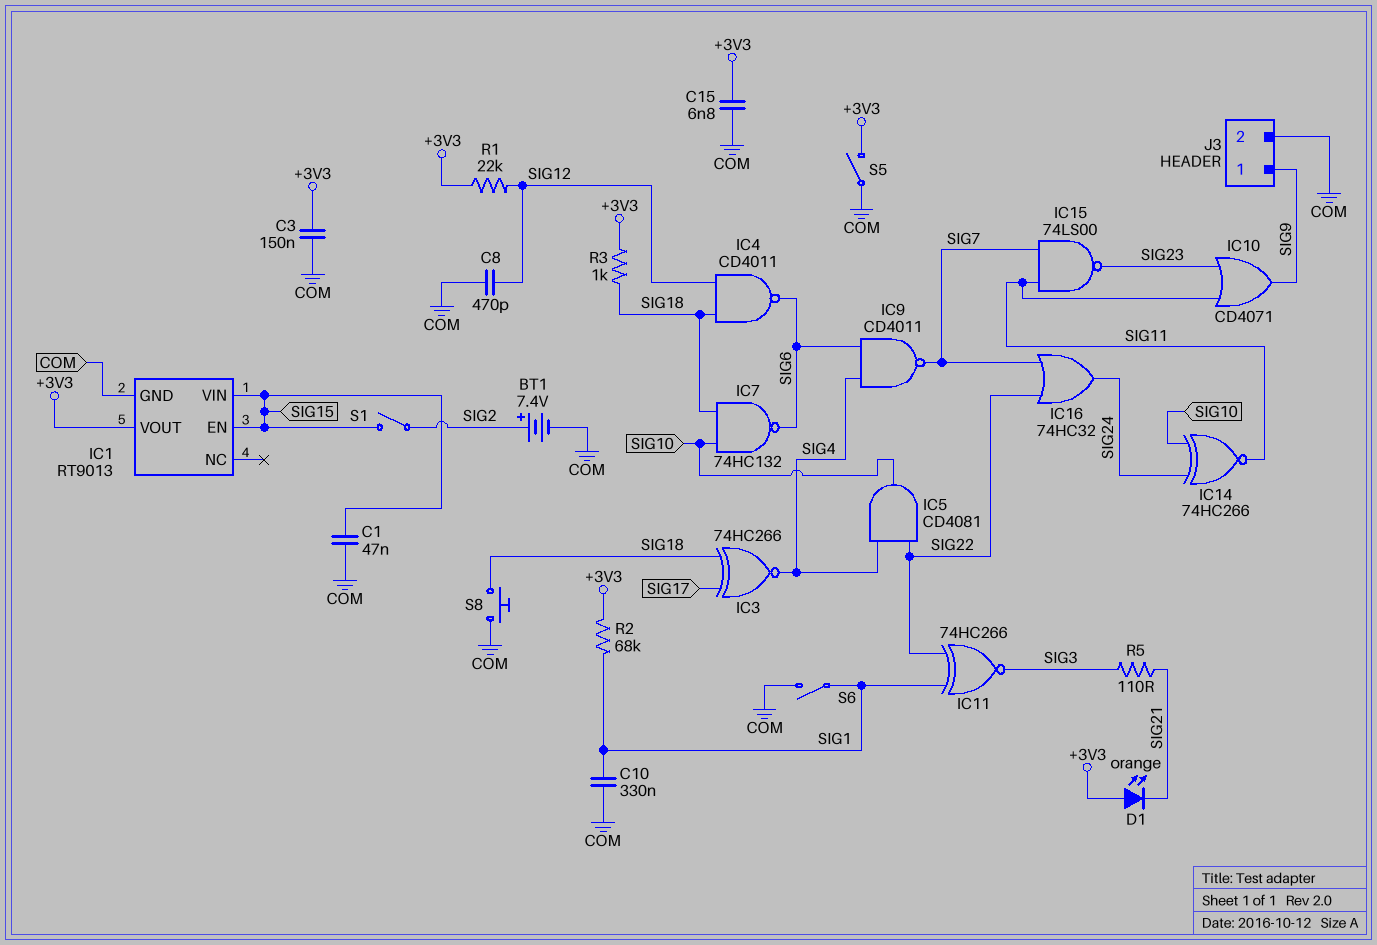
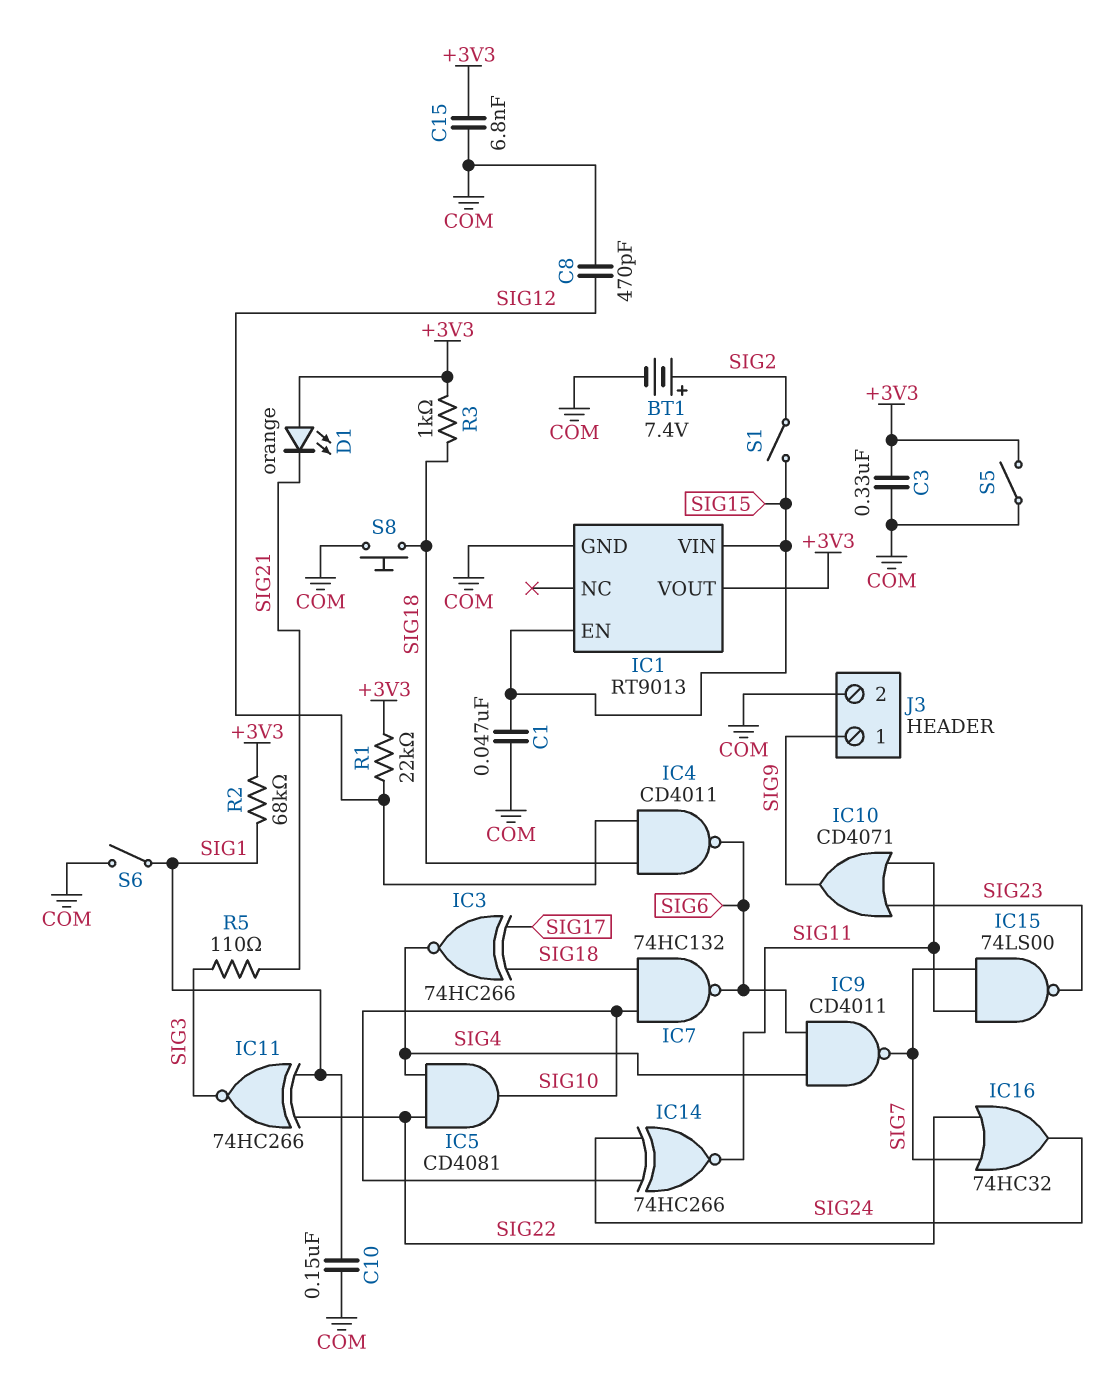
C3: 150nF (+3V3, COM) -> 330nF (+3V3, COM)
C10: 330nF (COM, SIG1) -> 150nF (COM, SIG1)

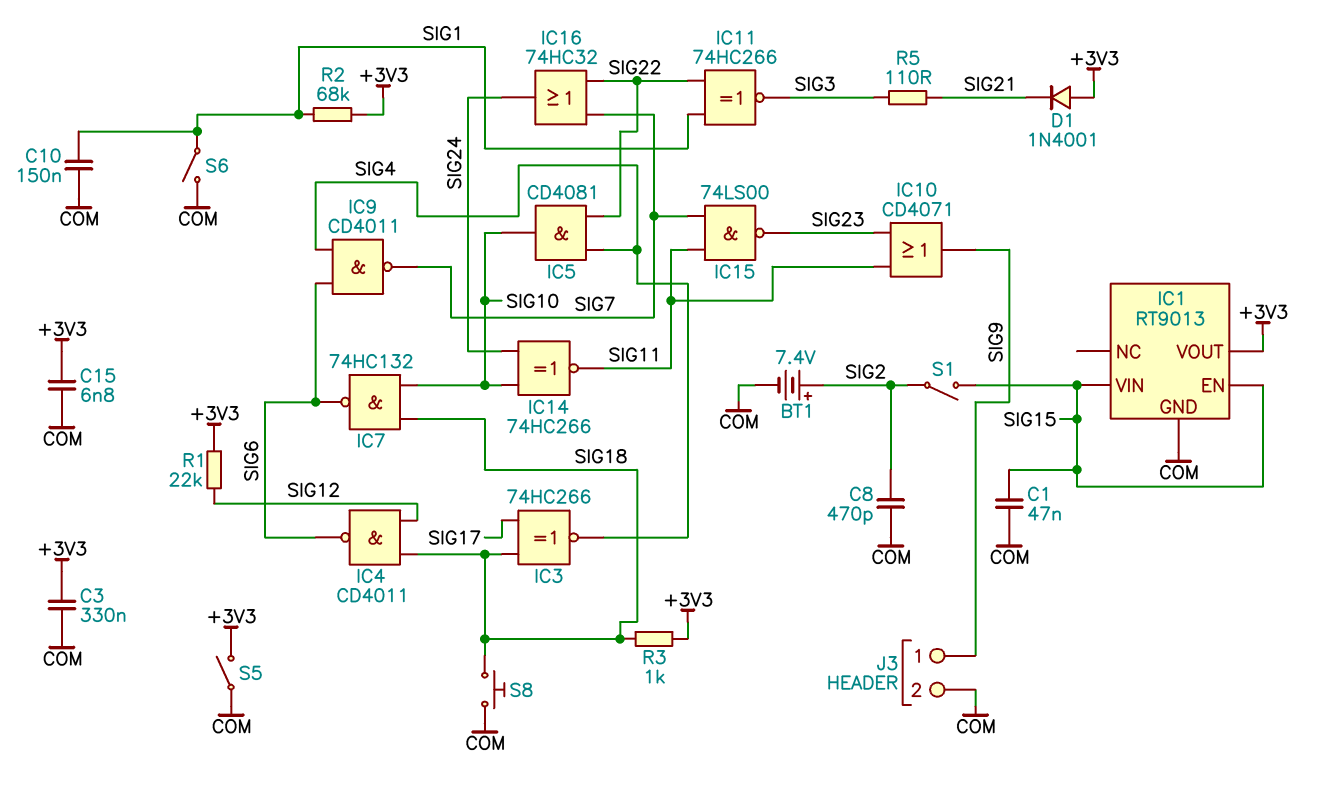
C8: 470pF (COM, SIG12) -> 470pF (COM, SIG2)
D1: LED orange (A +3V3, K SIG21) -> diode 1N4001 (A +3V3, K SIG21)

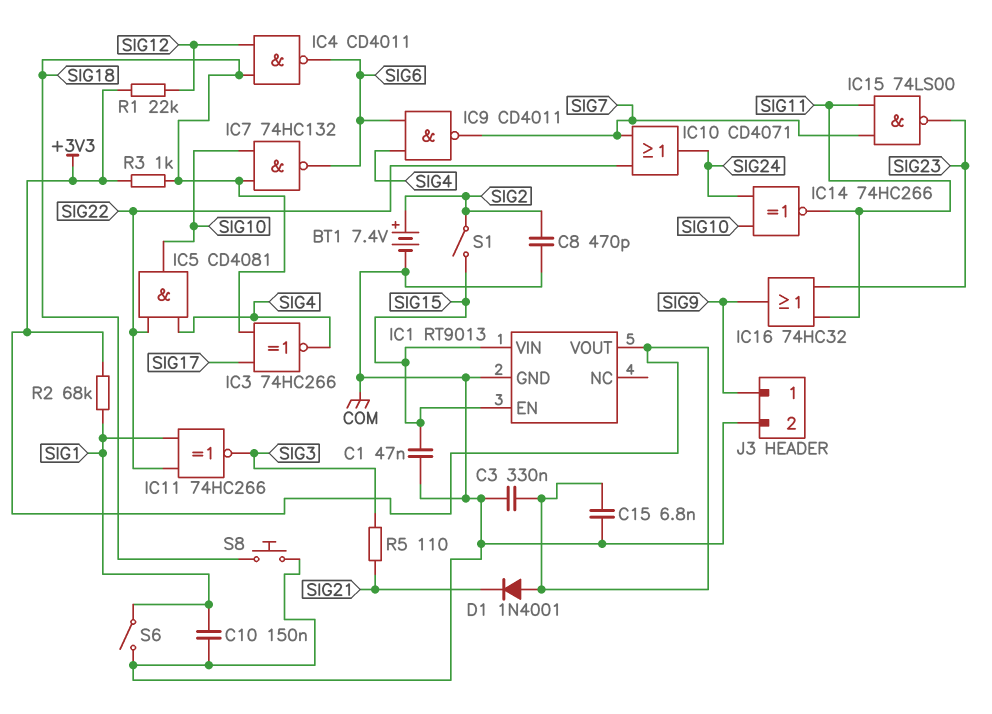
IC10: OR CD4071 (in SIG11, in SIG23, out SIG9) -> OR CD4071 (in SIG7, in SIG22, out SIG24)
IC16: OR 74HC32 (in SIG7, in SIG22, out SIG24) -> OR 74HC32 (in SIG11, in SIG23, out SIG9)
S5: switch (+3V3, COM) -> none

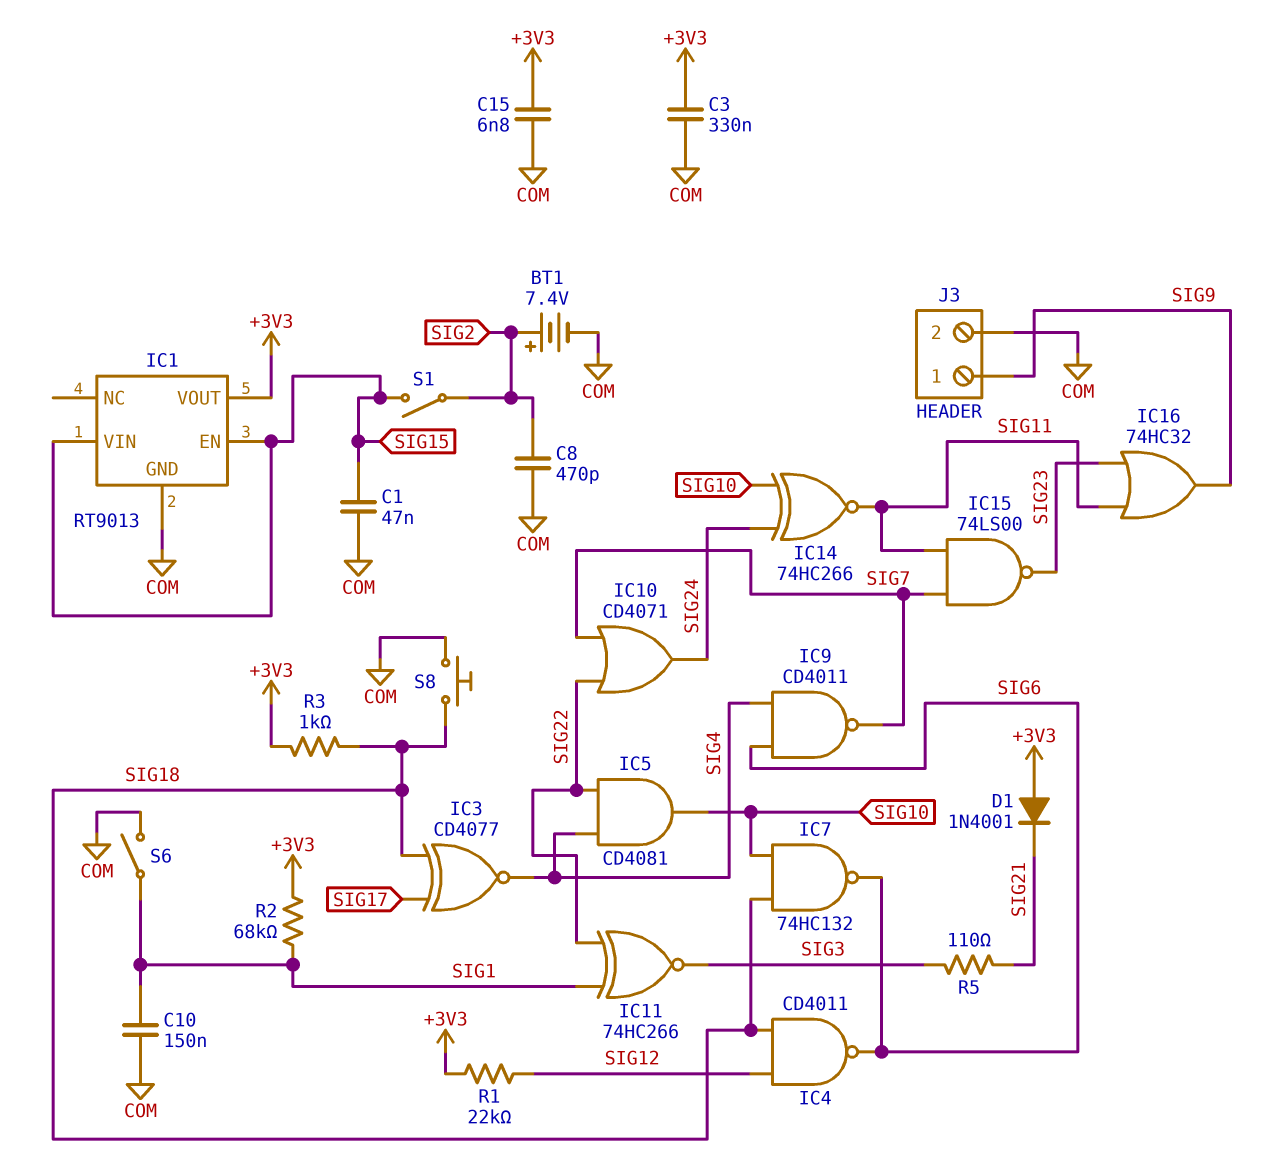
IC3: XNOR 74HC266 (in SIG17, in SIG18, out SIG4) -> XNOR CD4077 (in SIG17, in SIG18, out SIG4)

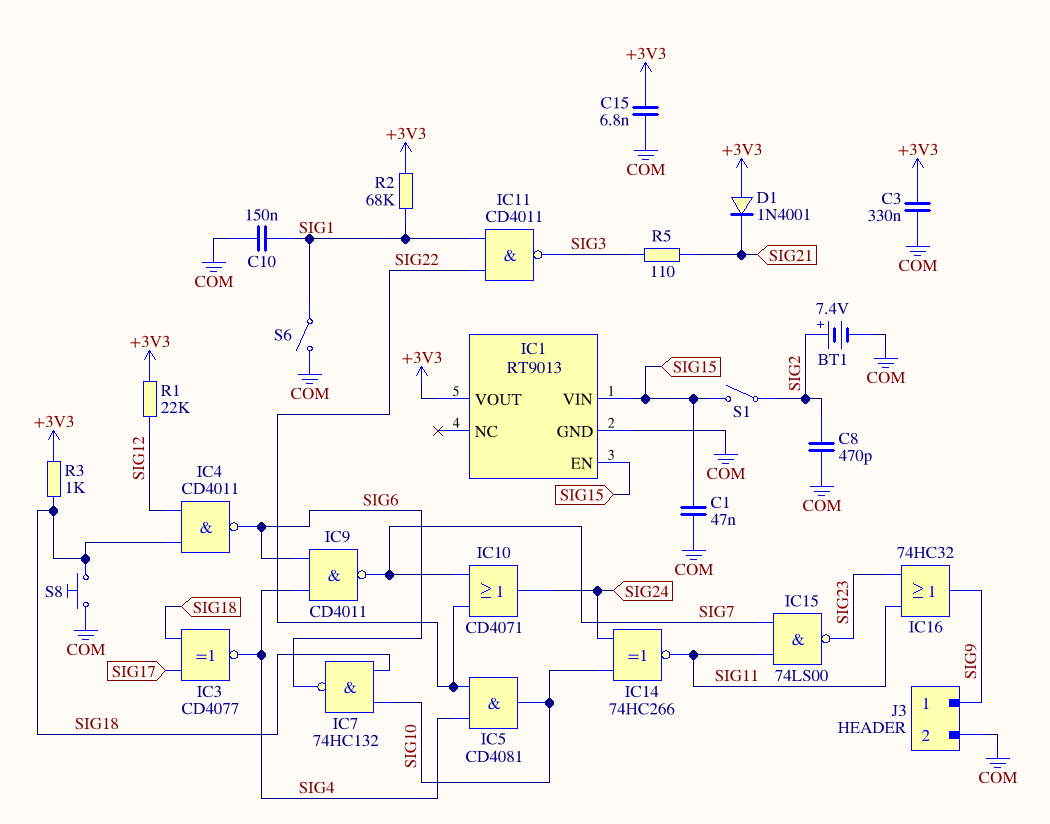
IC11: XNOR 74HC266 (in SIG1, in SIG22, out SIG3) -> NAND CD4011 (in SIG1, in SIG22, out SIG3)

